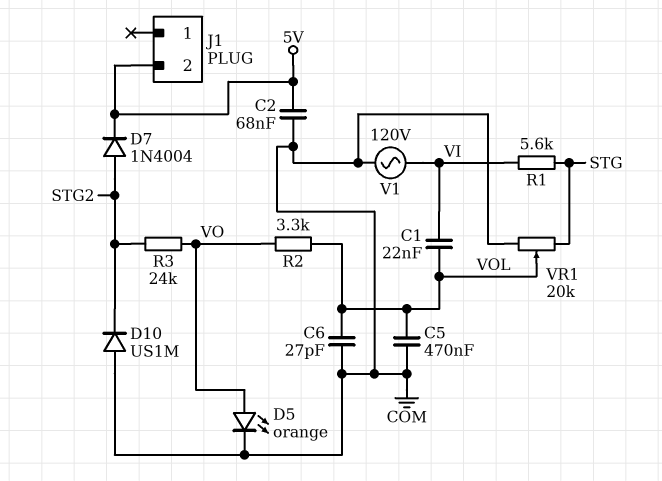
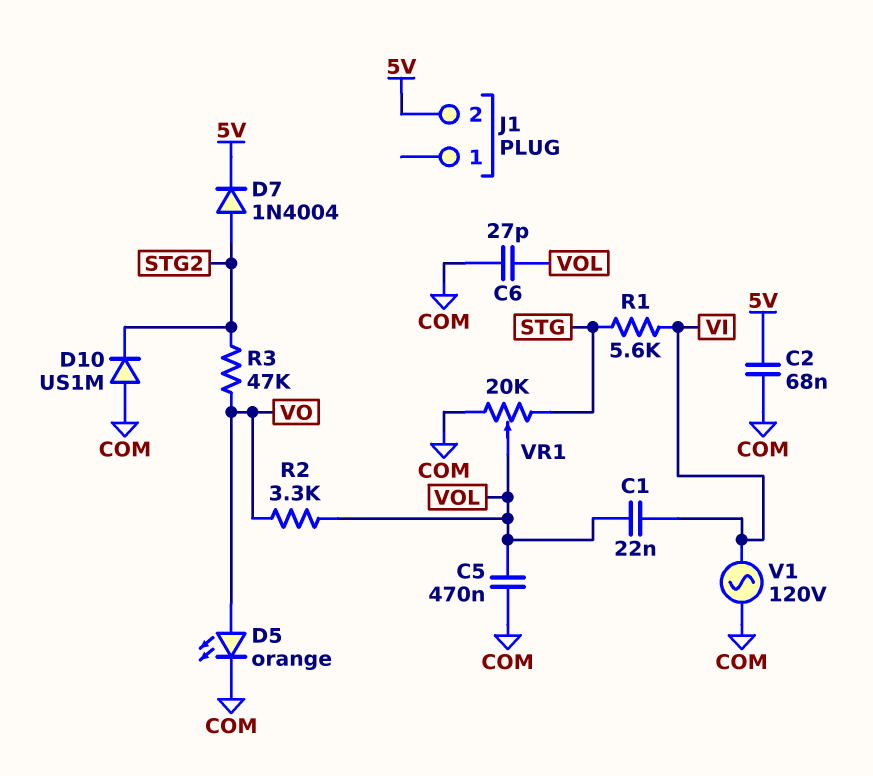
R3: 24k (STG2, VO) -> 47k (STG2, VO)

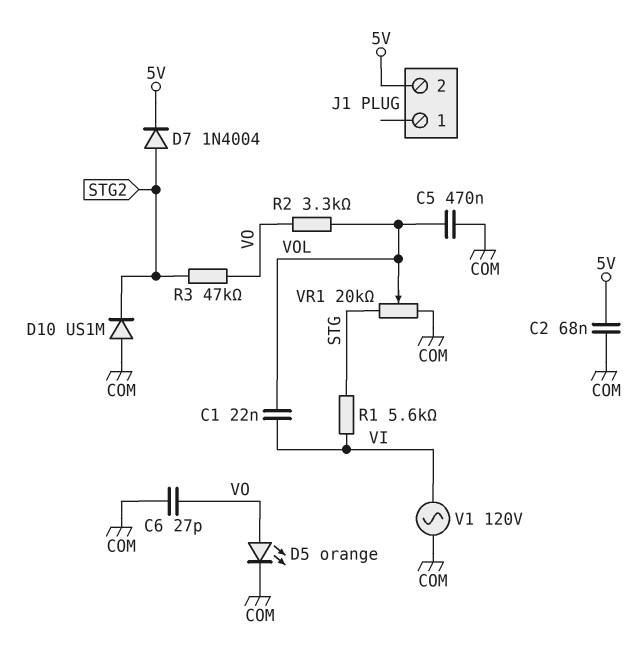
C6: 27pF (COM, VOL) -> 27pF (COM, VO)

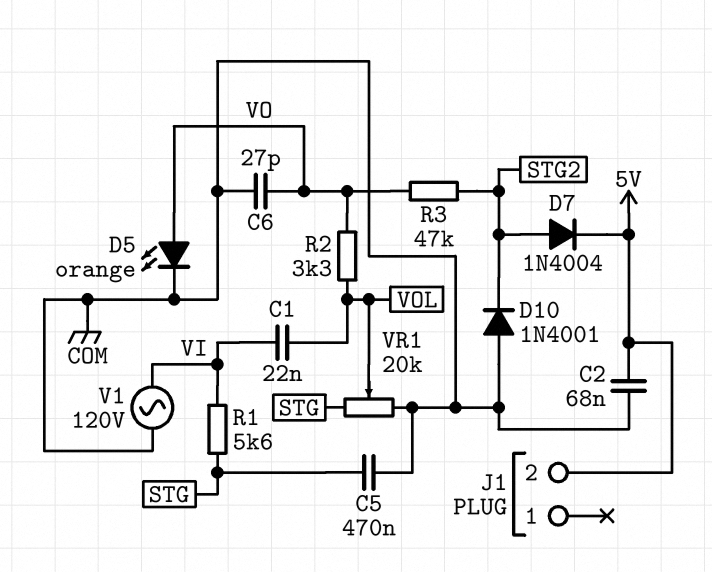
C5: 470nF (COM, VOL) -> 470nF (COM, STG)
D10: diode US1M (A COM, K STG2) -> diode 1N4001 (A COM, K STG2)

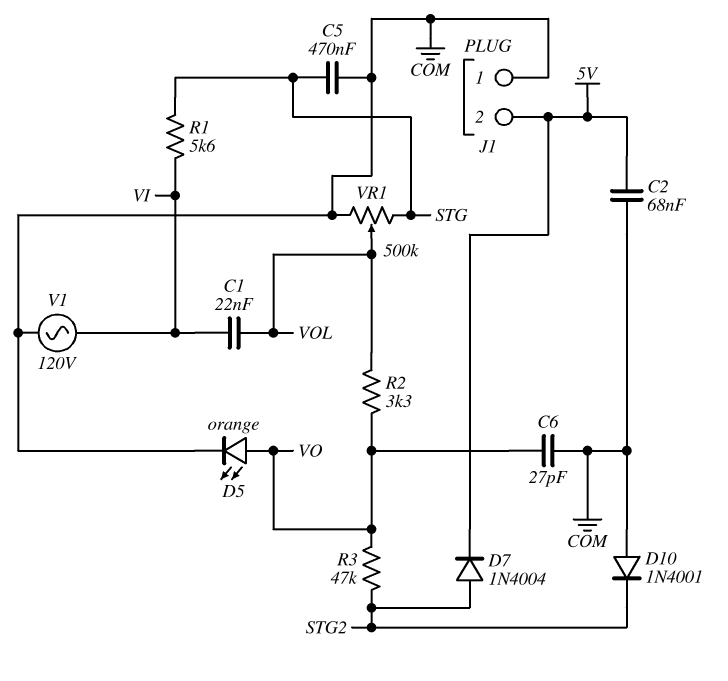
J1 pin 1: none -> COM
VR1: 20k (COM, STG, wiper VOL) -> 500k (COM, STG, wiper VOL)

